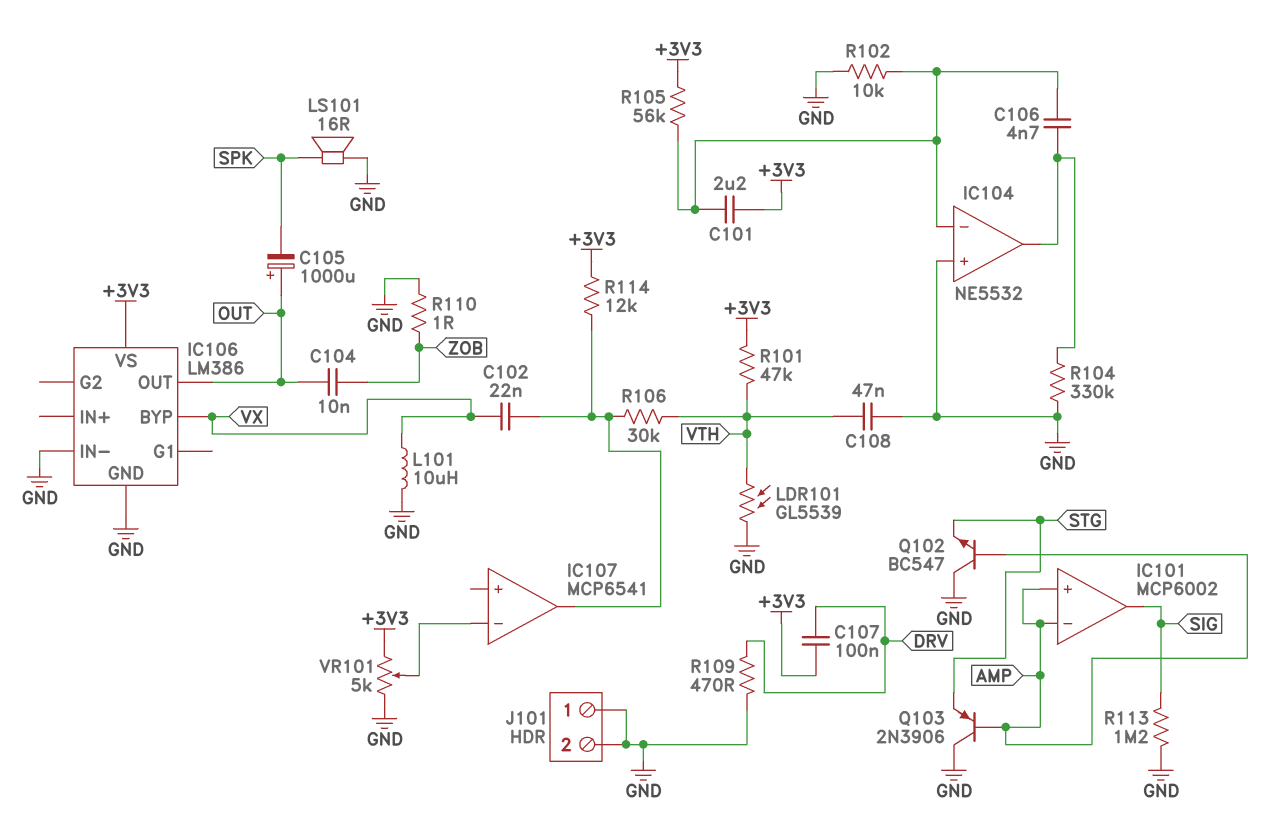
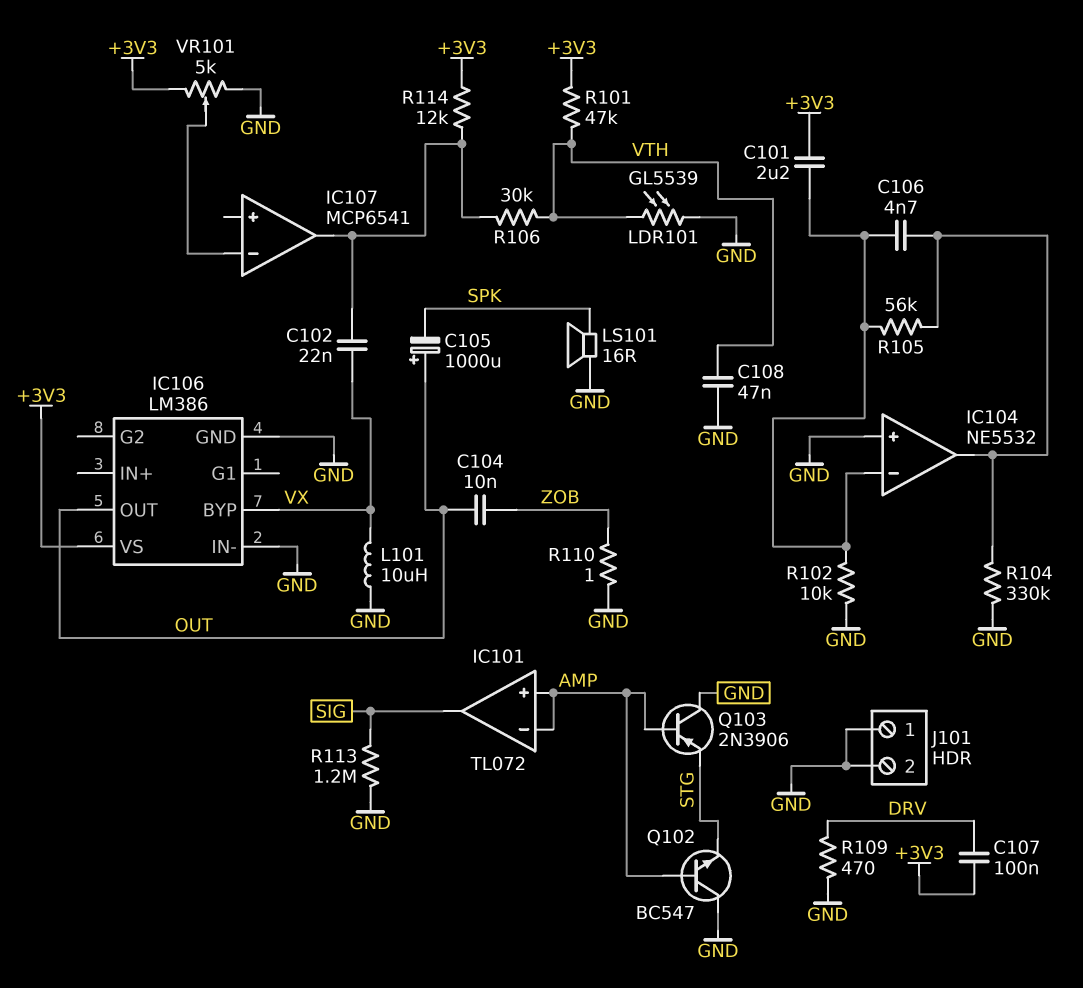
IC101: MCP6002 -> TL072
R105: 56k (+3V3, IC104/in-) -> 56k (IC104/in-, IC104/out)

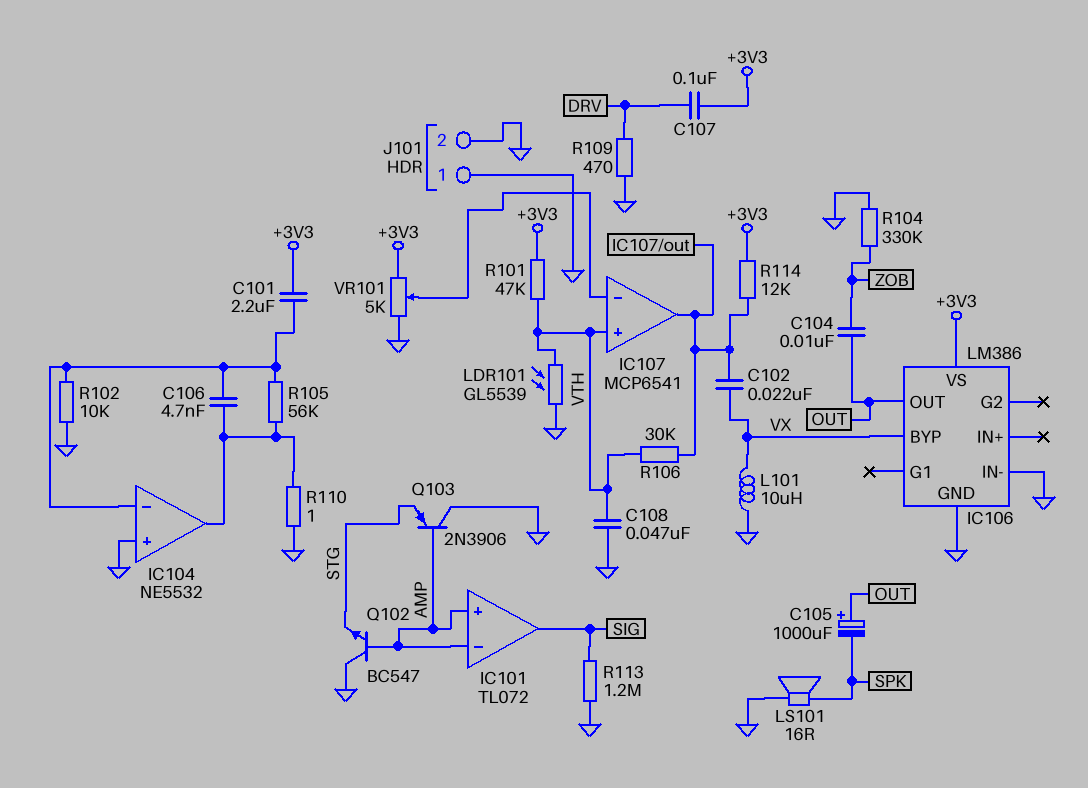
IC107 pin in+: none -> VTH
R104: 330k (GND, IC104/out) -> 330k (GND, ZOB)
R110: 1 (GND, ZOB) -> 1 (GND, IC104/out)

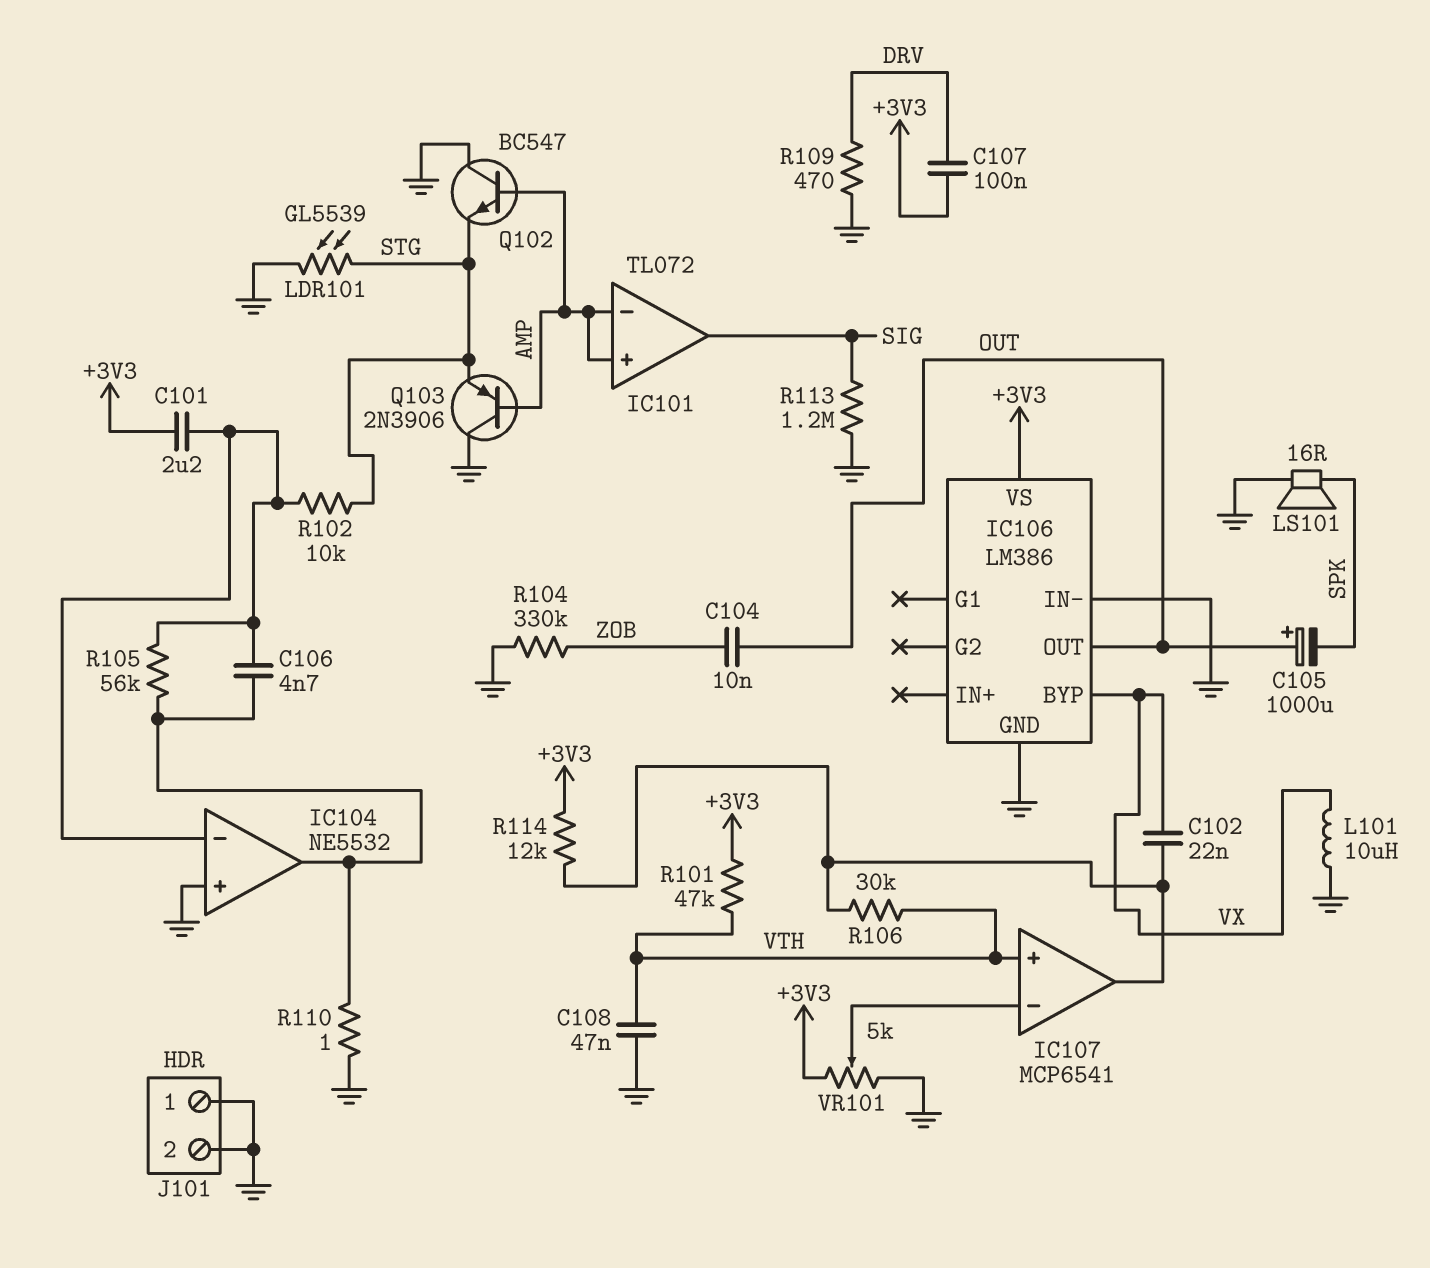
LDR101: GL5539 (GND, VTH) -> GL5539 (GND, STG)
R102: 10k (GND, IC104/in-) -> 10k (IC104/in-, STG)

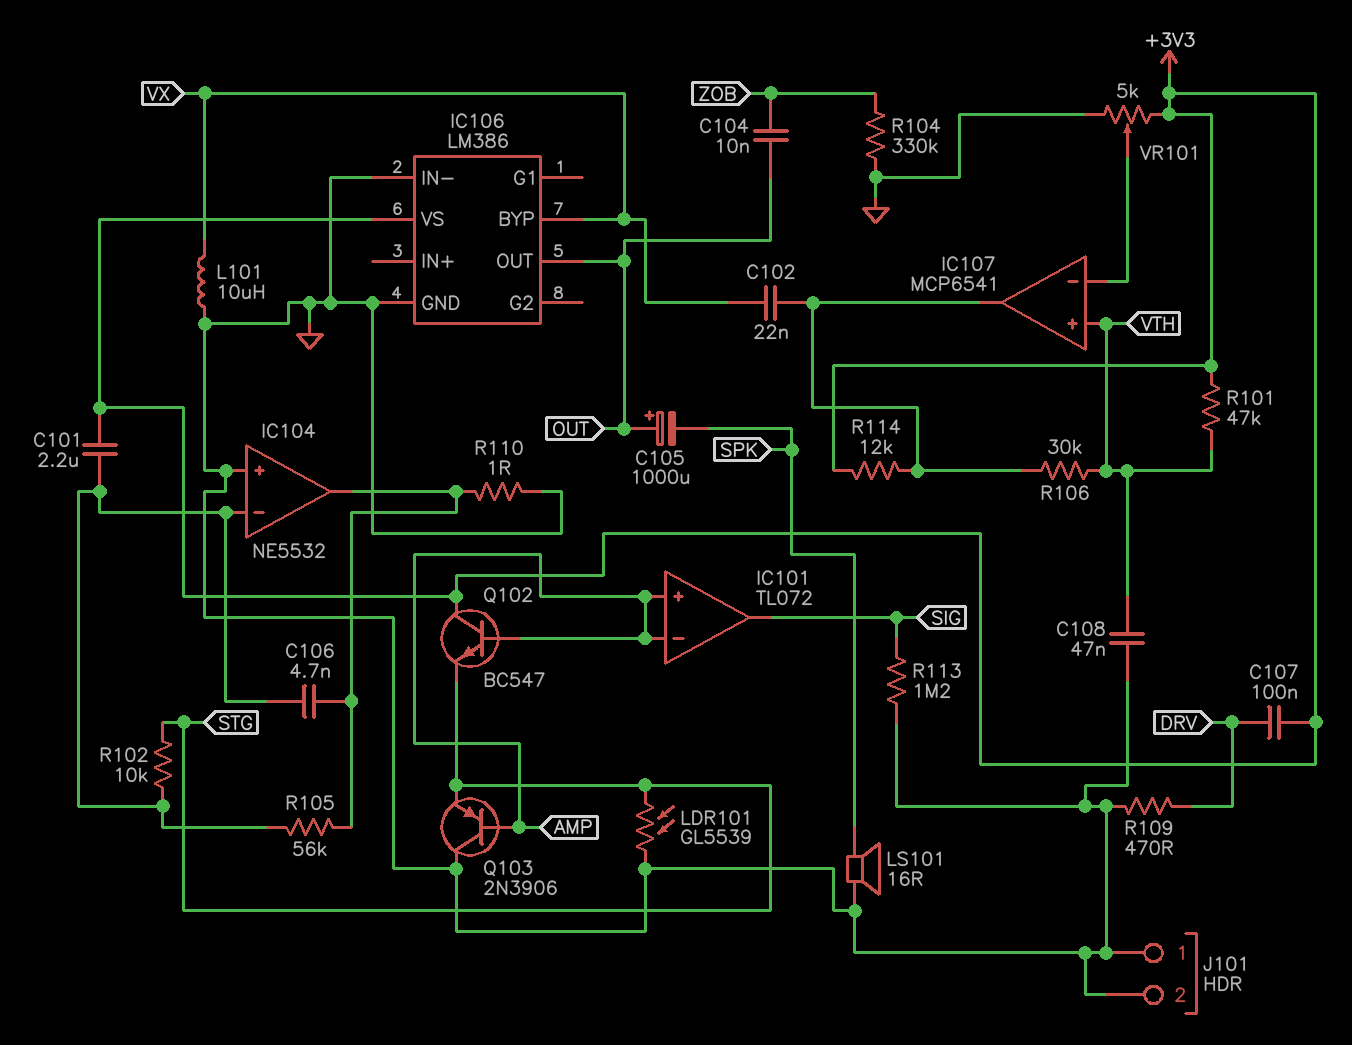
Q102: NPN BC547 (B AMP, C GND, E STG) -> NPN BC547 (B AMP, C +3V3, E STG)

